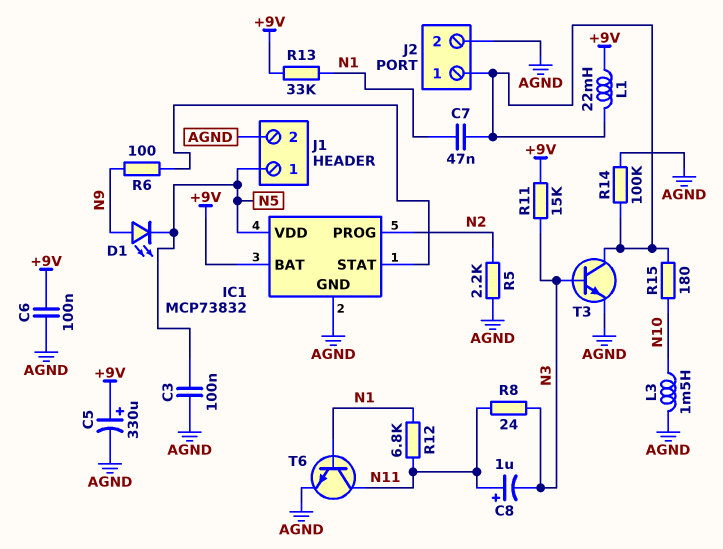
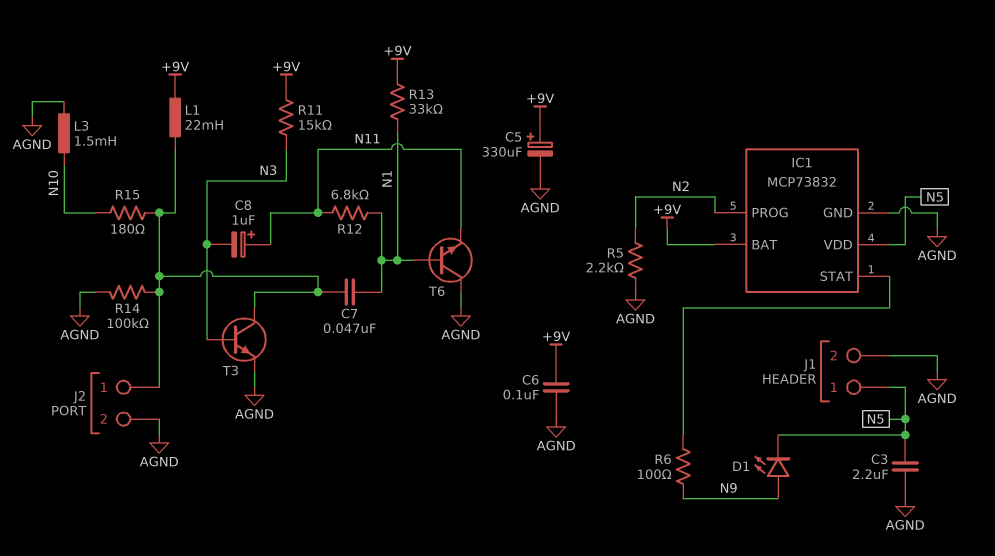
C3: 100nF (AGND, N5) -> 2.2uF (AGND, N5)
R8: 24 (N3, N11) -> none
T6: NPN (B N1, C N11, E AGND) -> NPN (B N1, C AGND, E N11)

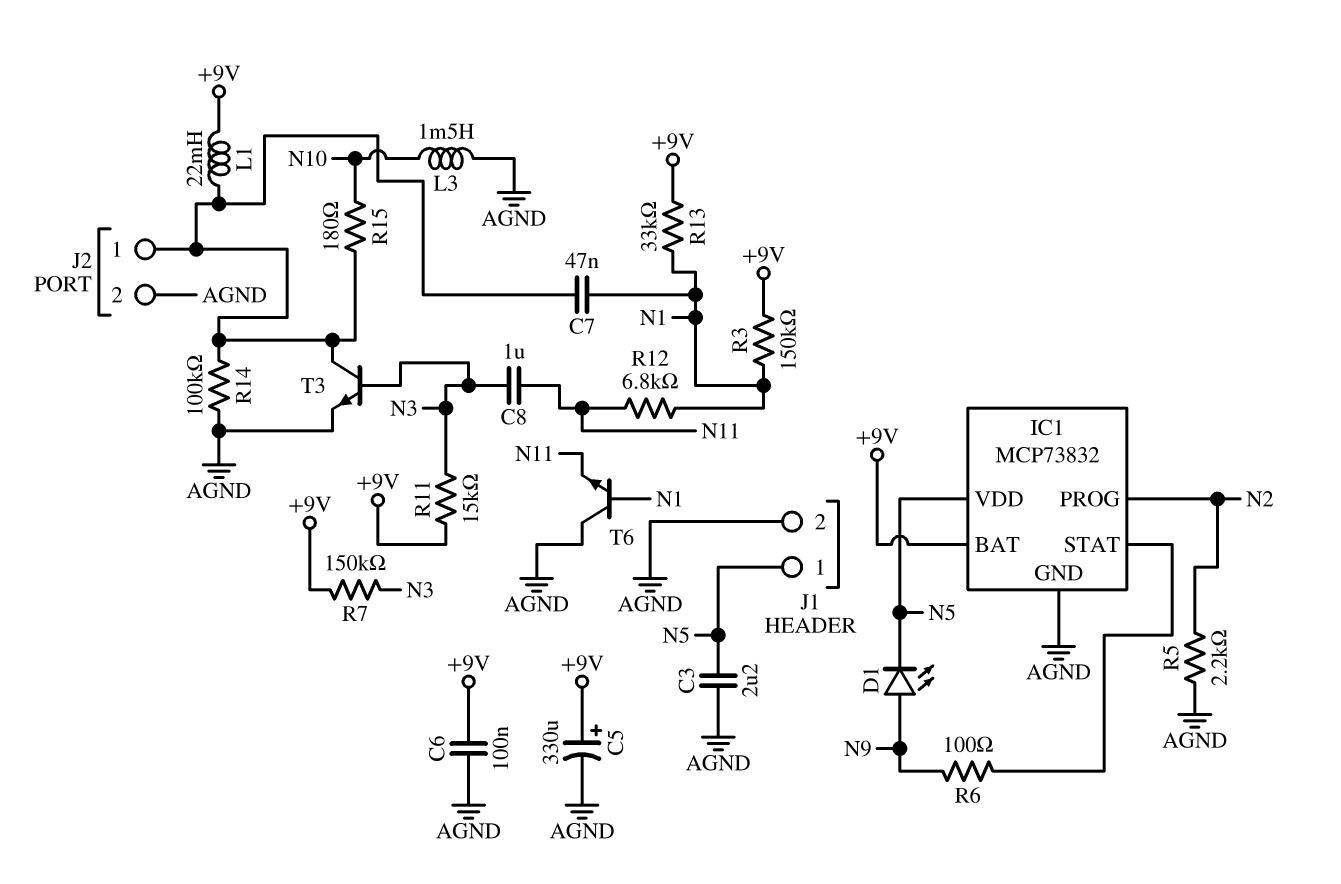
C8: 1uF (plus N11, minus N3) -> 1uF (N3, N11)
R3: none -> 150k (+9V, N1)
R7: none -> 150k (+9V, N3)

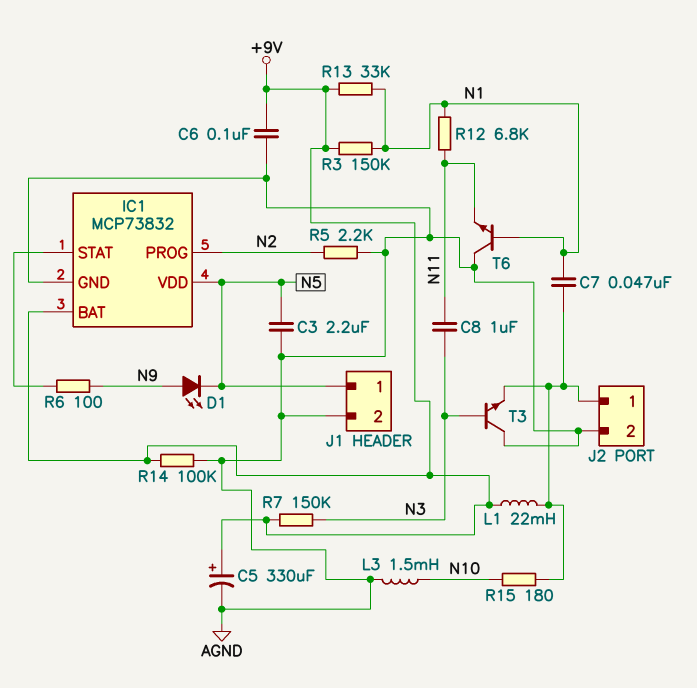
R11: 15k (+9V, N3) -> none
R14: 100k (AGND, J2/1) -> 100k (+9V, AGND)
T3: NPN (B N3, C J2/1, E AGND) -> NPN (B N3, C AGND, E J2/1)

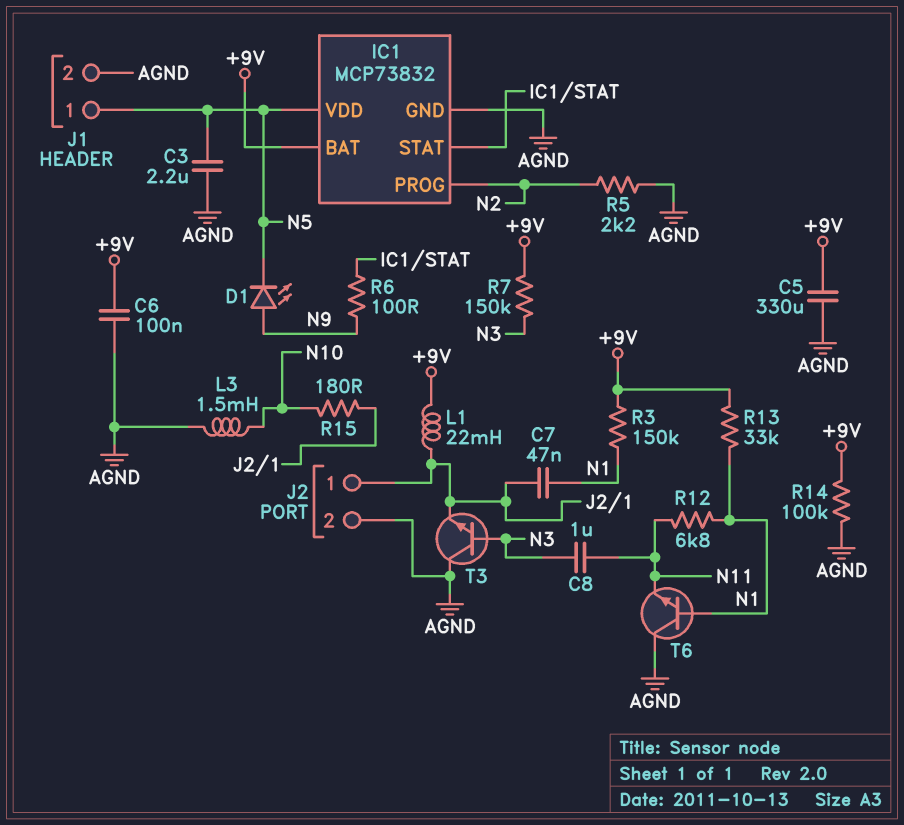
C5: 330uF (plus +9V, minus AGND) -> 330uF (+9V, AGND)

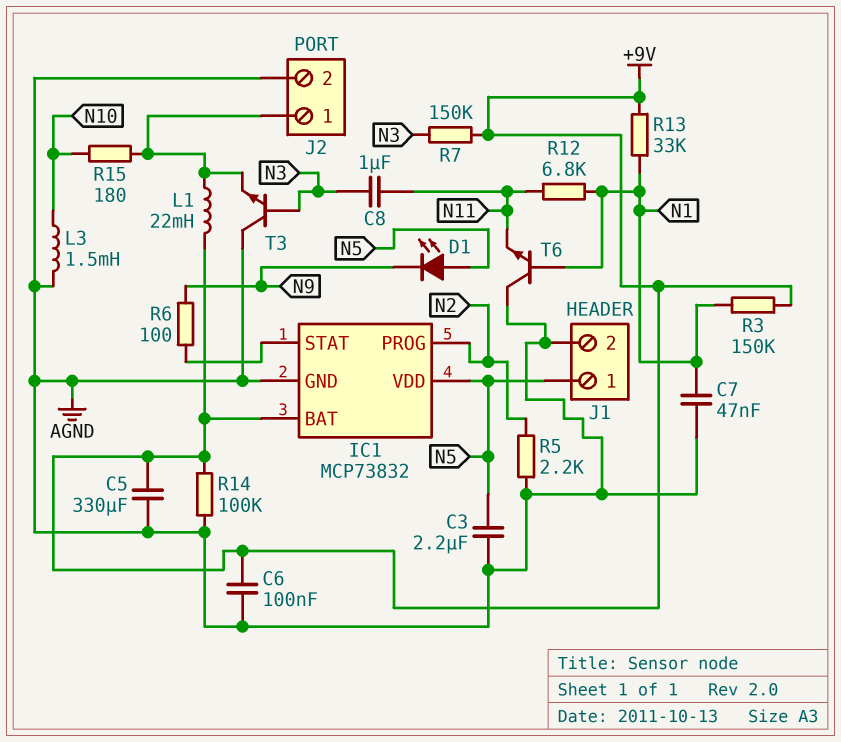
C7: 47nF (J2/1, N1) -> 47nF (AGND, N1)
D1: LED (A N9, K N5) -> LED (A N5, K N9)

